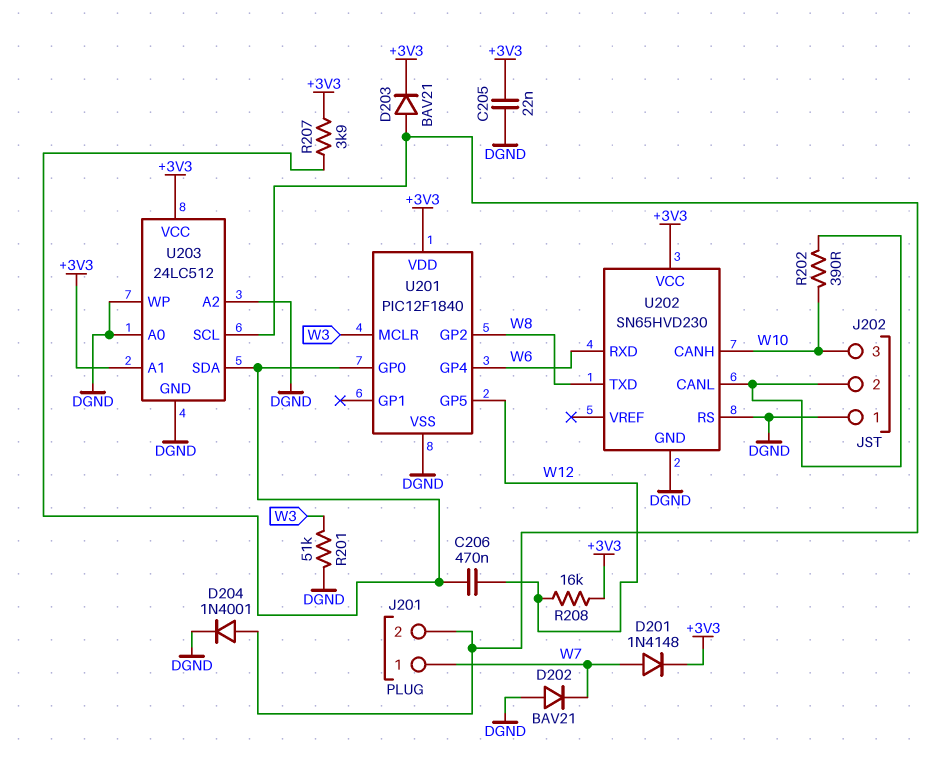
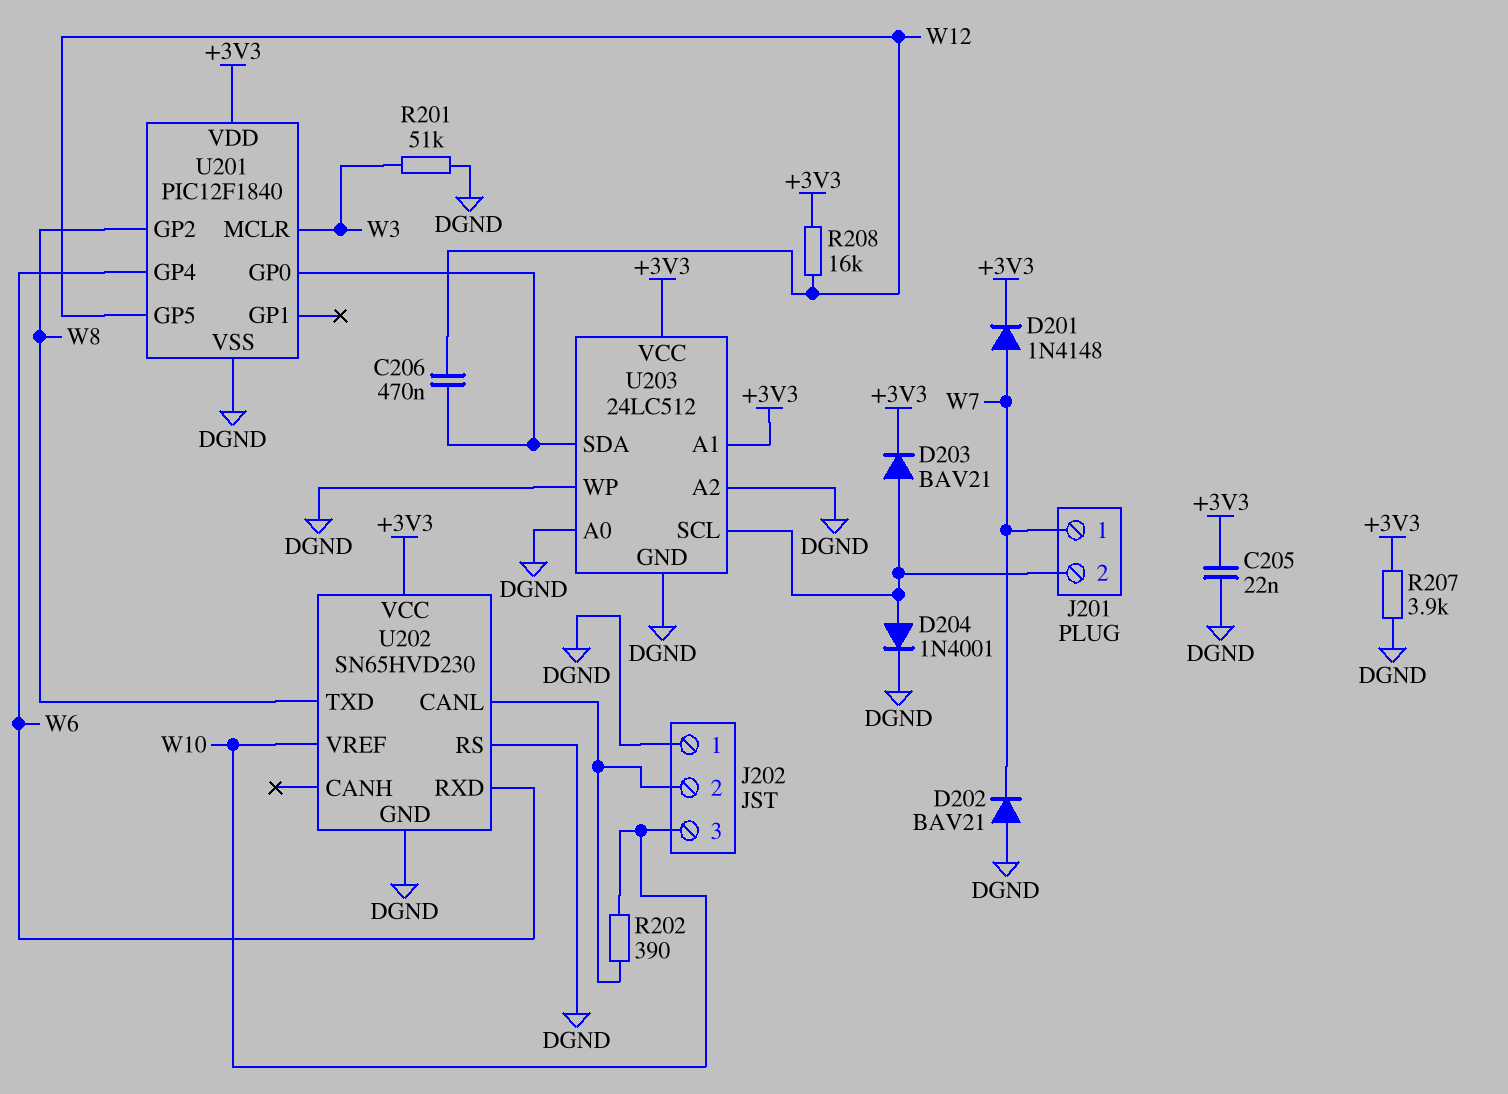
R207: 3.9k (+3V3, U201/GP0) -> 3.9k (+3V3, DGND)
U202 pin CANH: W10 -> none
U202 pin VREF: none -> W10

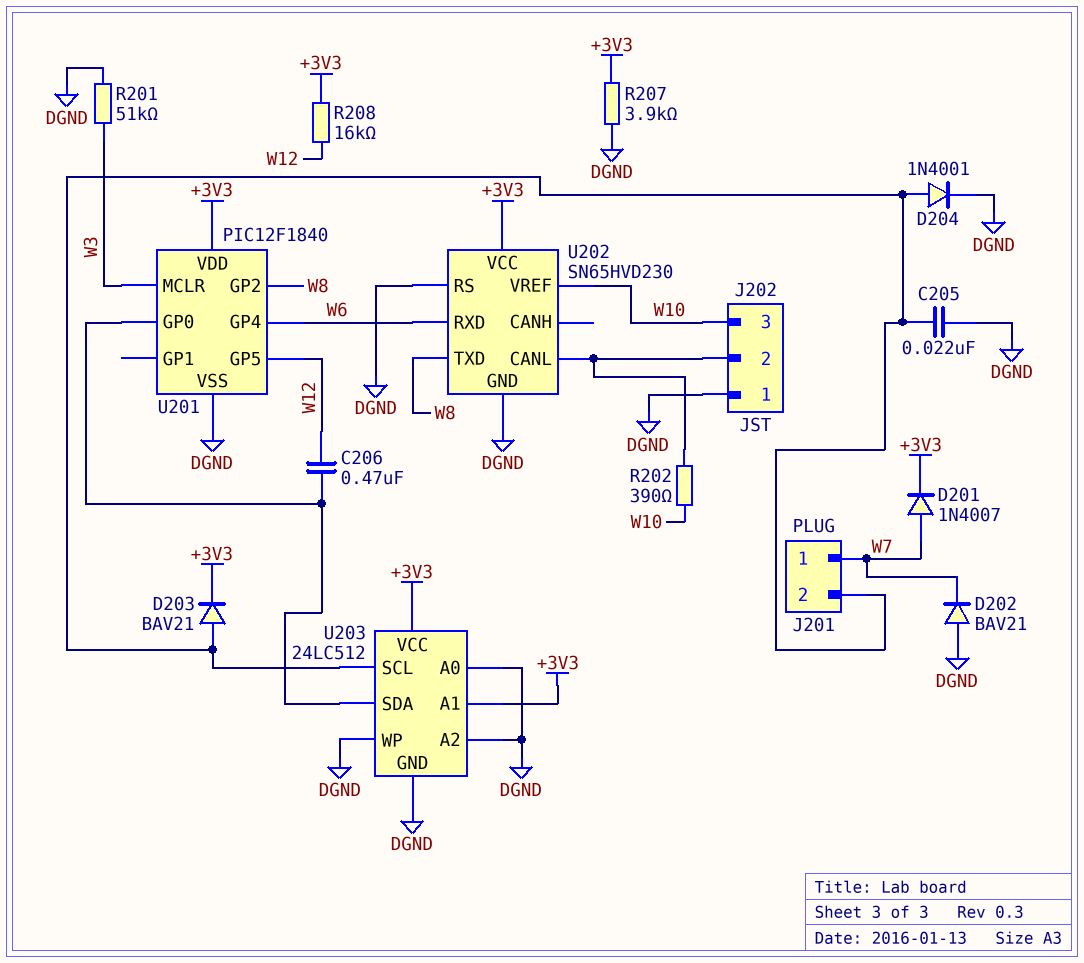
C205: 22nF (+3V3, DGND) -> 22nF (DGND, J201/2)
D201: diode 1N4148 (A W7, K +3V3) -> diode 1N4007 (A W7, K +3V3)

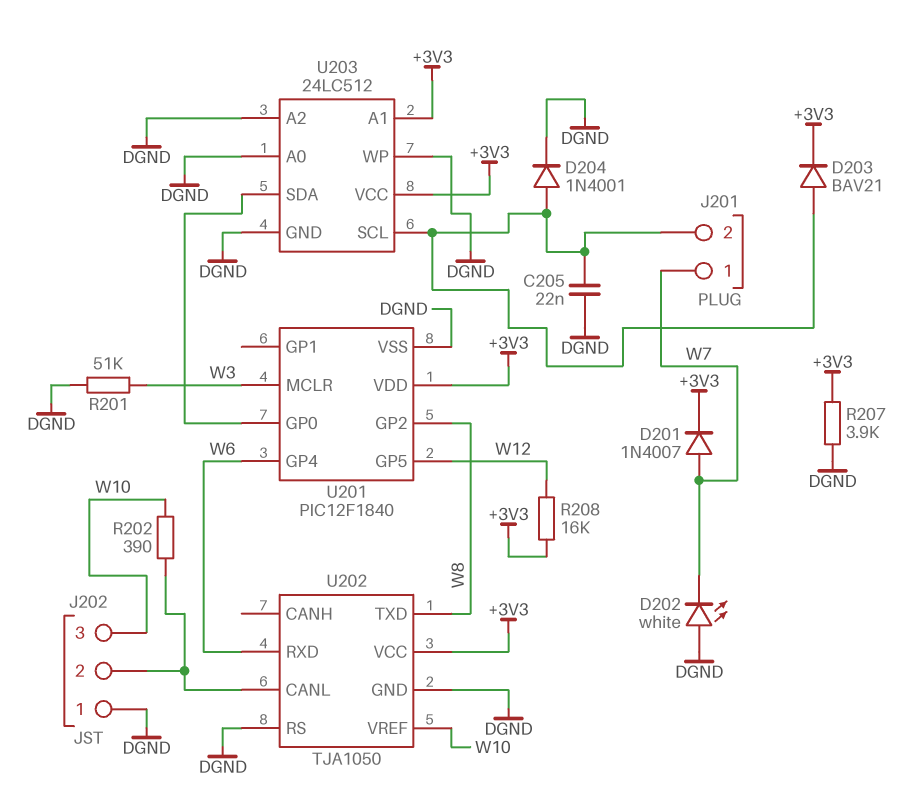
C206: 470nF (U201/GP0, W12) -> none
D202: diode BAV21 (A DGND, K W7) -> LED white (A DGND, K W7)
U202: SN65HVD230 -> TJA1050

